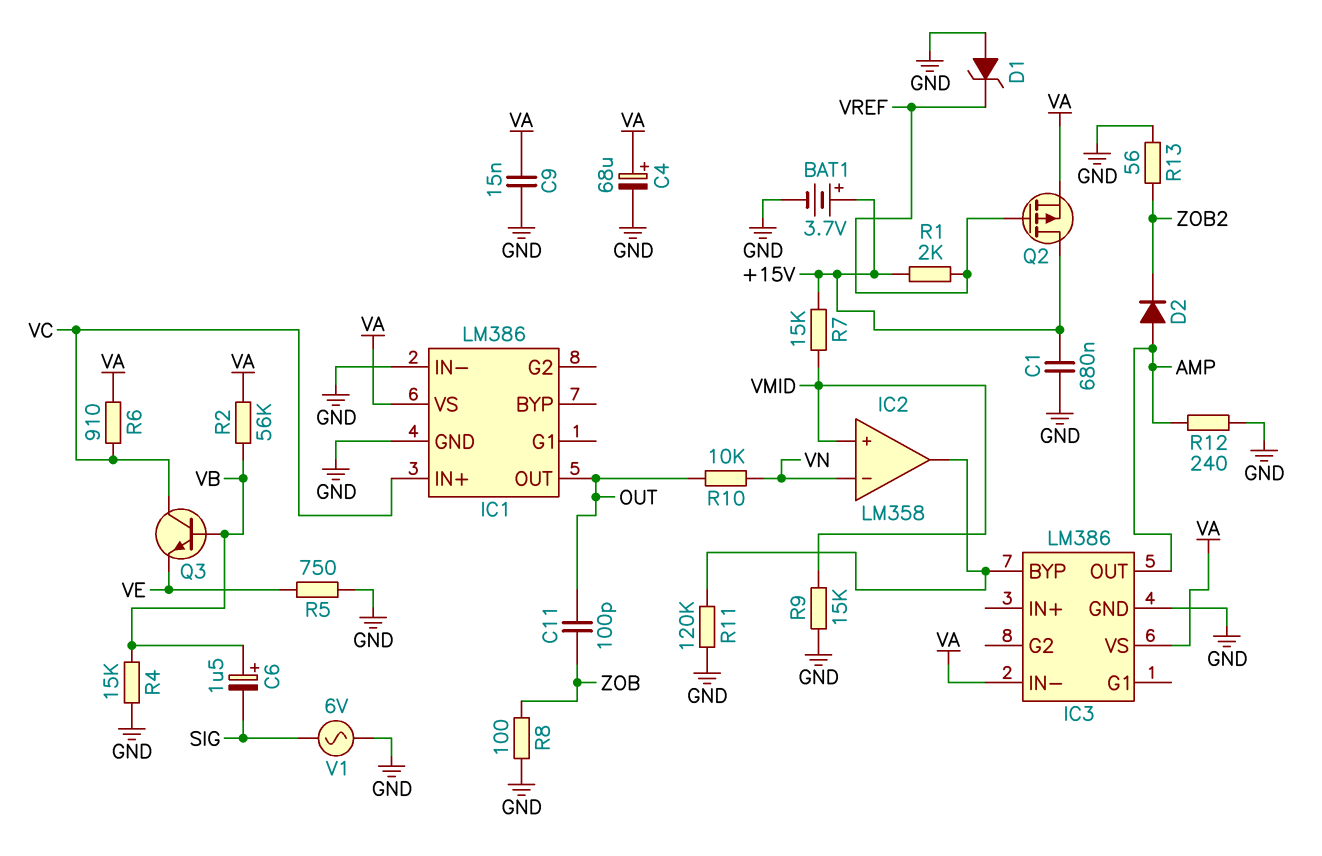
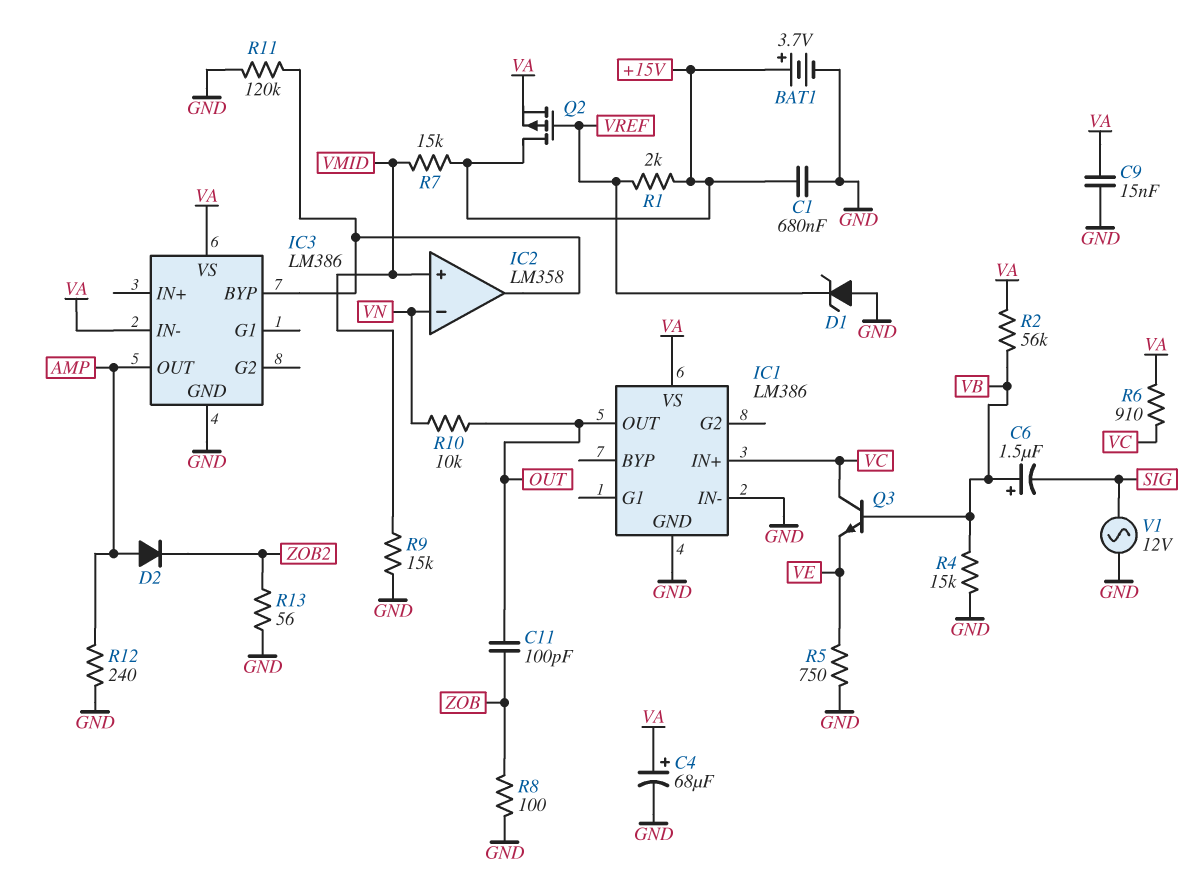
V1: AC 6V (GND, SIG) -> AC 12V (GND, SIG)

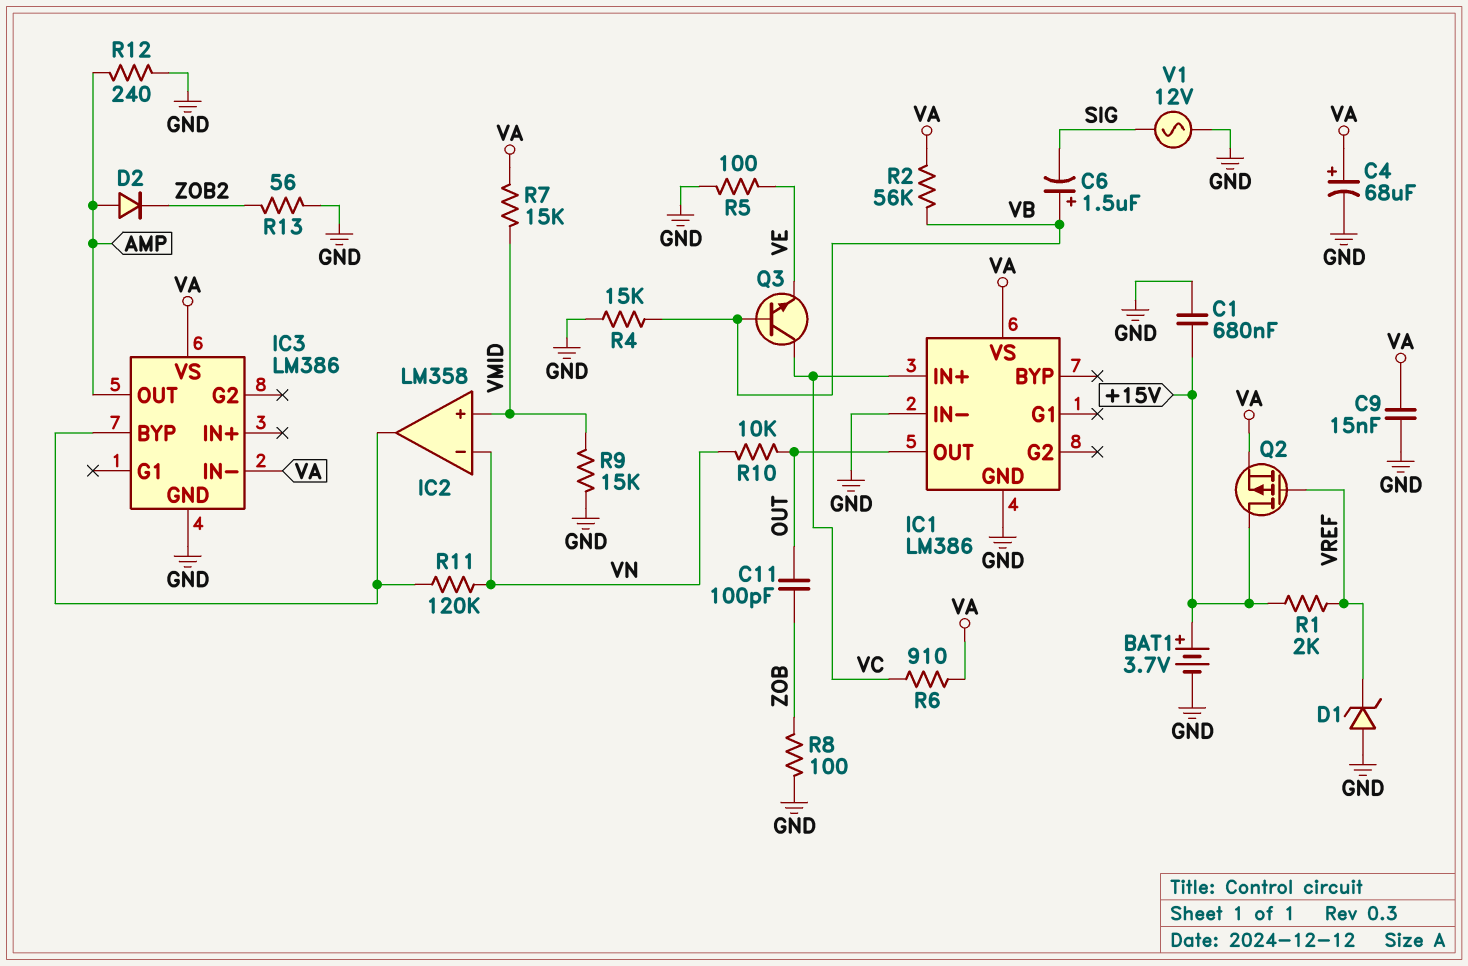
R5: 750 (GND, VE) -> 100 (GND, VE)
R7: 15k (+15V, VMID) -> 15k (VA, VMID)
R11: 120k (GND, IC2/out) -> 120k (IC2/out, VN)

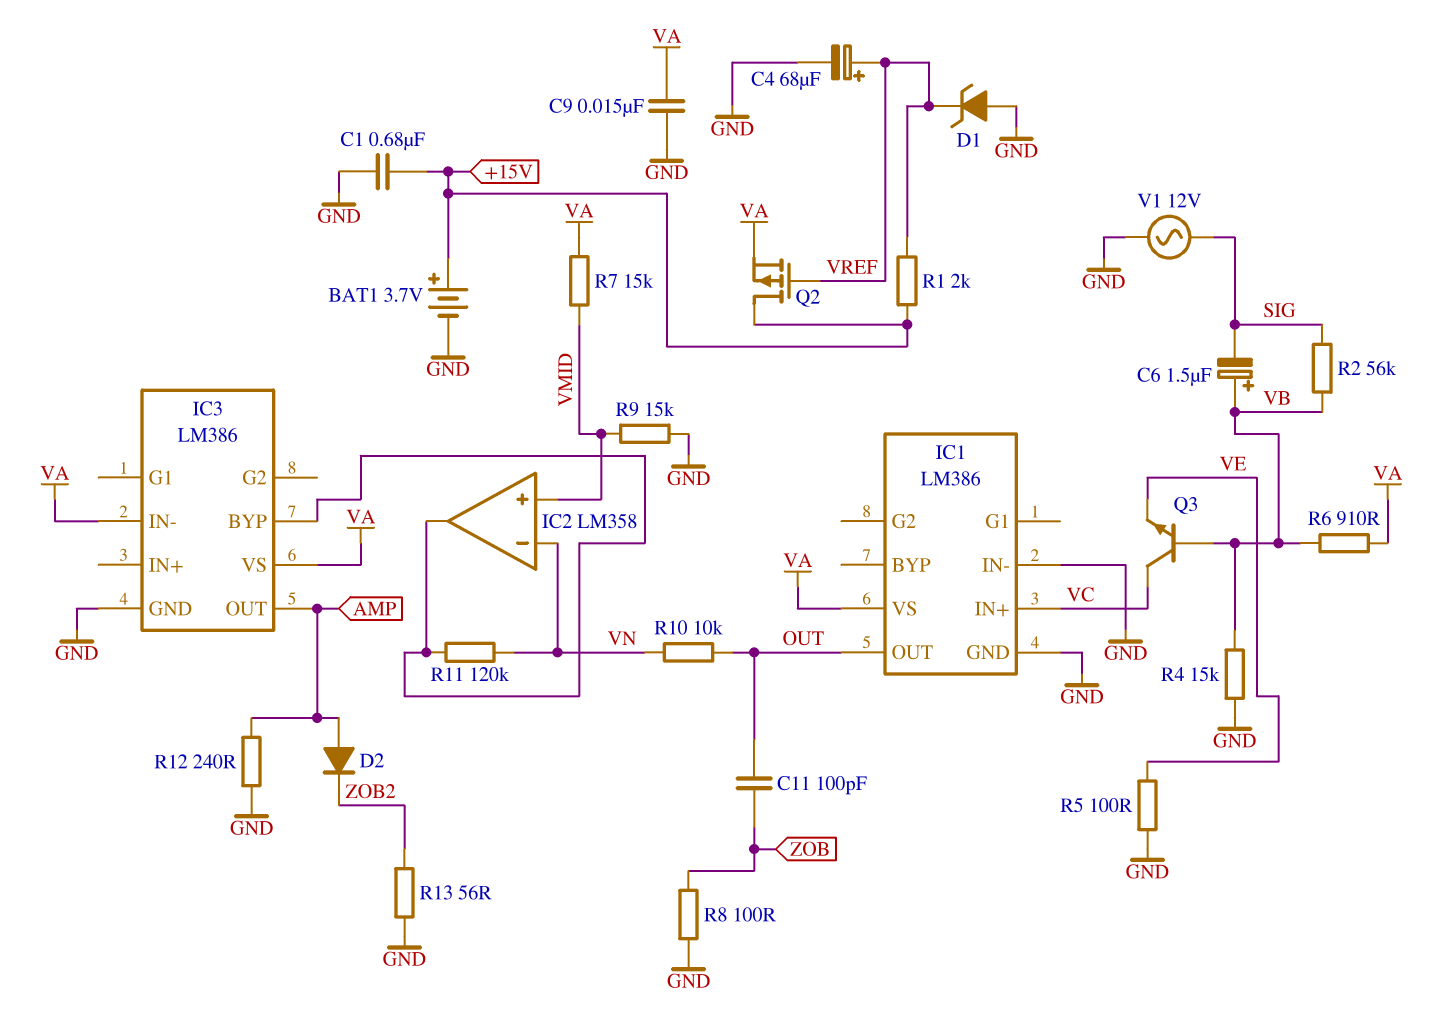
C4: 68uF (plus VA, minus GND) -> 68uF (plus VREF, minus GND)
R2: 56k (VA, VB) -> 56k (SIG, VB)
R6: 910 (VA, VC) -> 910 (VA, VB)

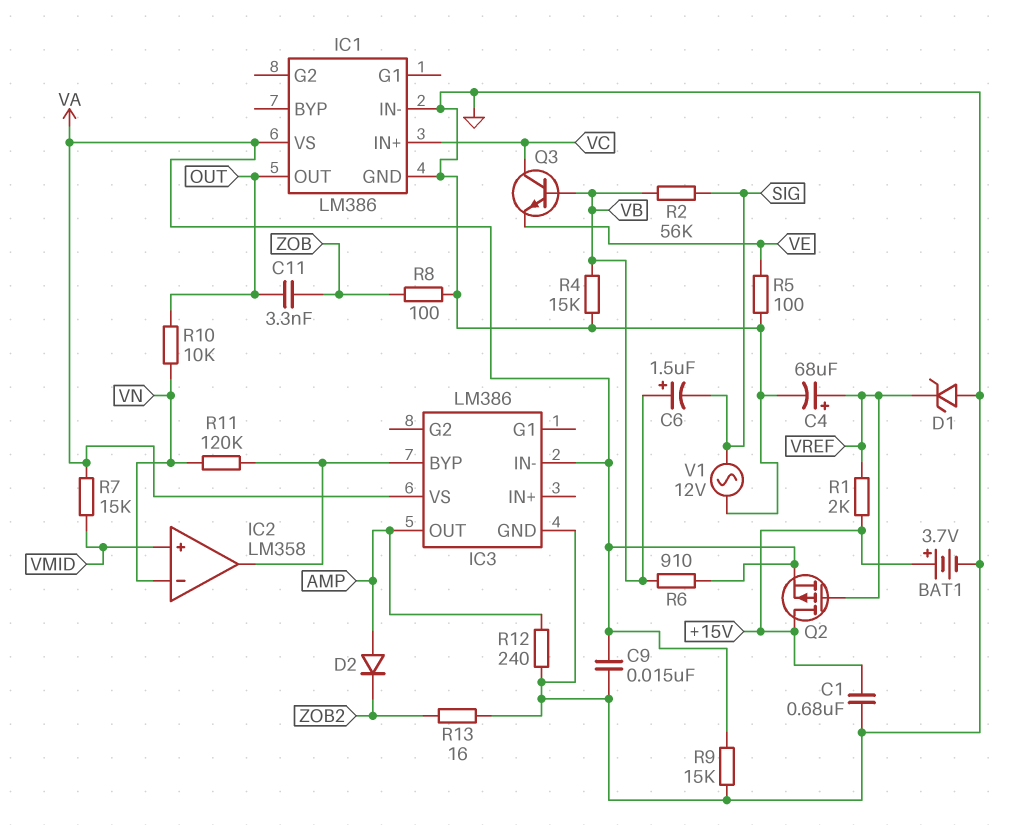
C11: 100pF (OUT, ZOB) -> 3.3nF (OUT, ZOB)
R9: 15k (GND, VMID) -> 15k (GND, VA)
R13: 56 (GND, ZOB2) -> 16 (GND, ZOB2)

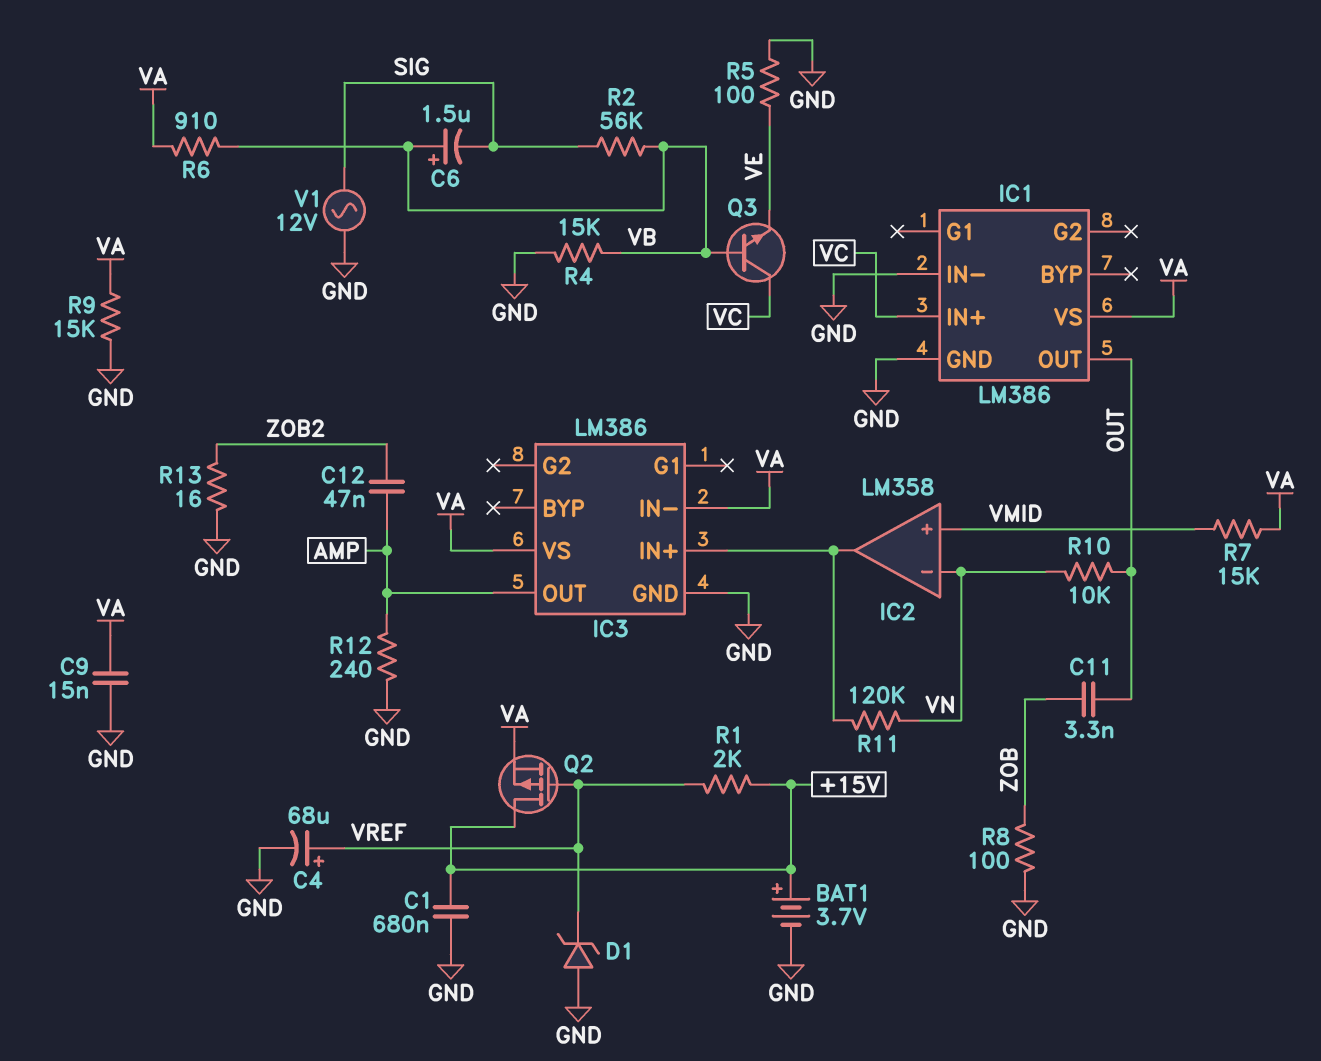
C12: none -> 47nF (AMP, ZOB2)
D2: diode (A AMP, K ZOB2) -> none
IC3 pin BYP: IC2/out -> none
IC3 pin IN+: none -> IC2/out

